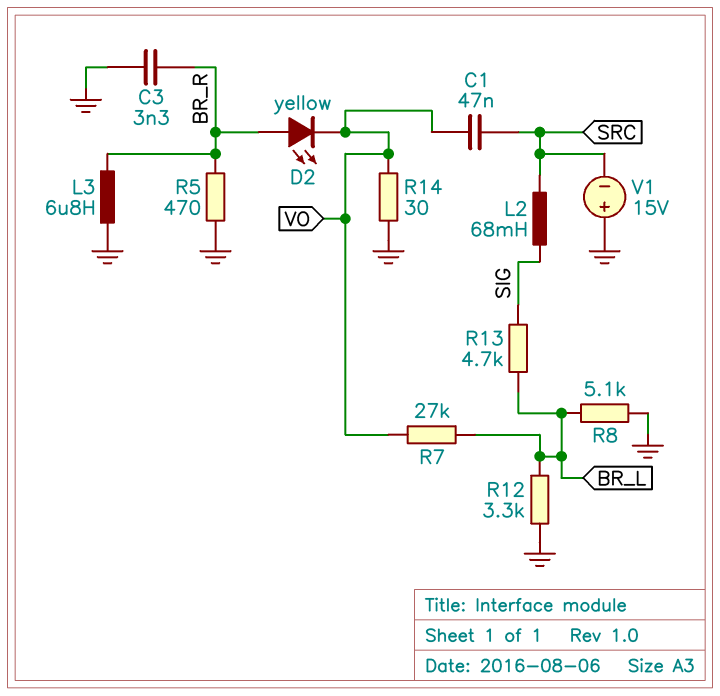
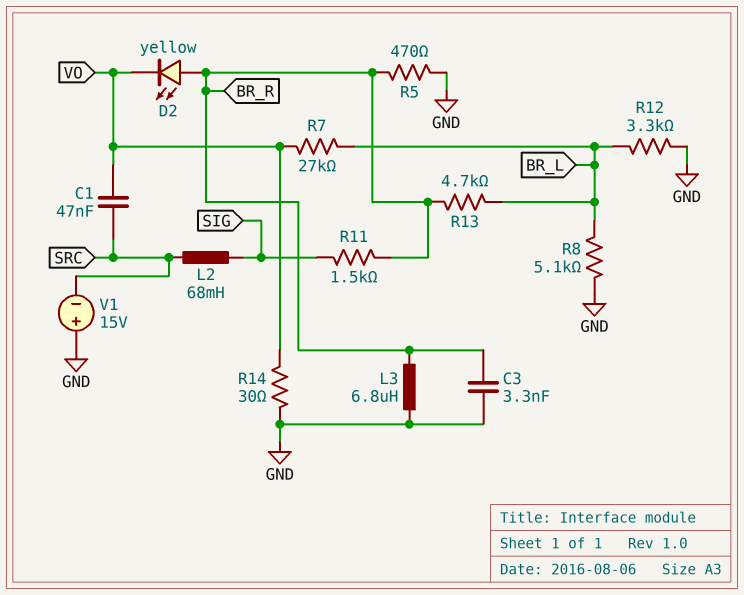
R11: none -> 1.5k (BR_R, SIG)
R13: 4.7k (BR_L, SIG) -> 4.7k (BR_L, BR_R)

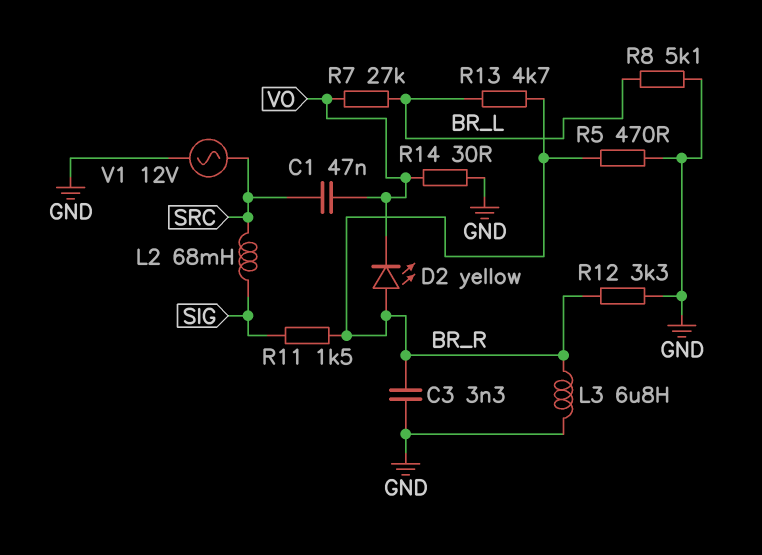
R12: 3.3k (BR_L, GND) -> 3.3k (BR_R, GND)
V1: 15V (plus GND, minus SRC) -> AC 12V (GND, SRC)

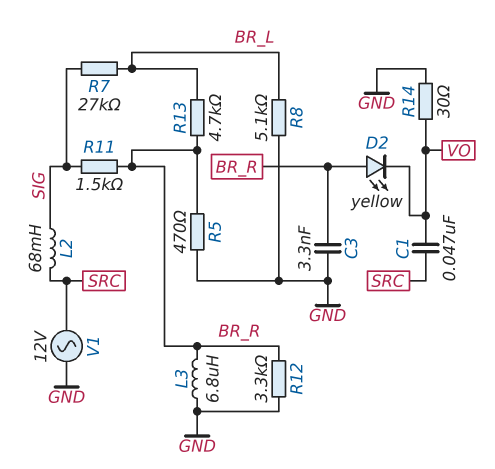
R7: 27k (BR_L, VO) -> 27k (BR_L, SIG)

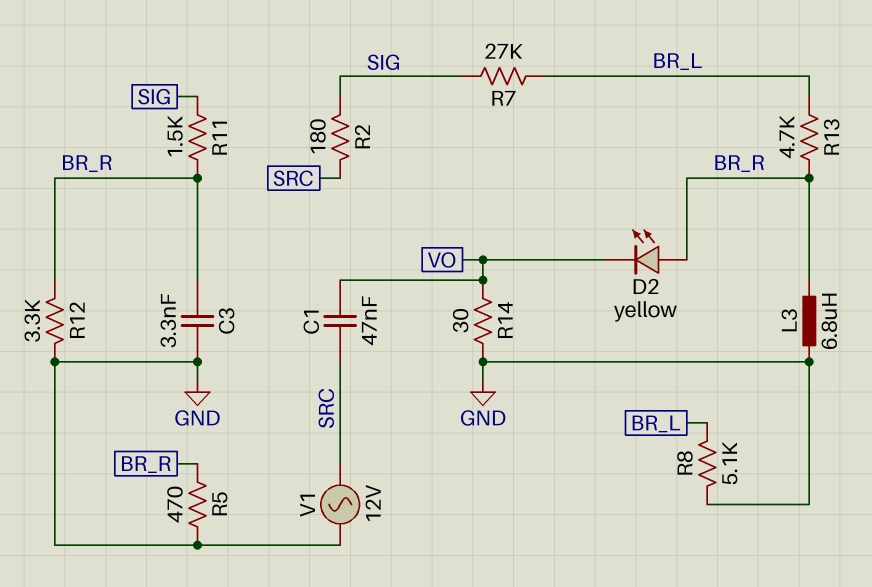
L2: 68mH (SIG, SRC) -> none
R2: none -> 180 (SIG, SRC)

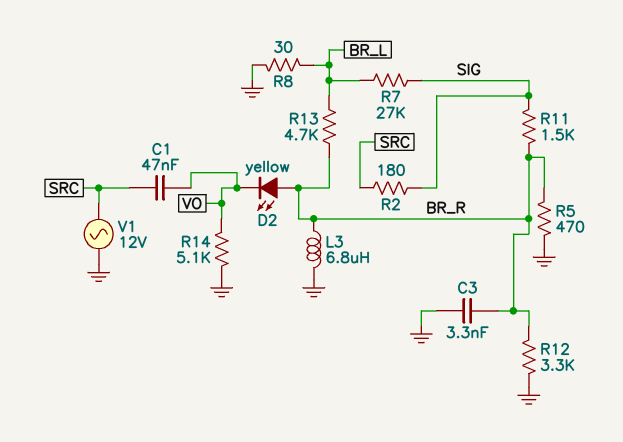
R8: 5.1k (BR_L, GND) -> 30 (BR_L, GND)
R14: 30 (GND, VO) -> 5.1k (GND, VO)

